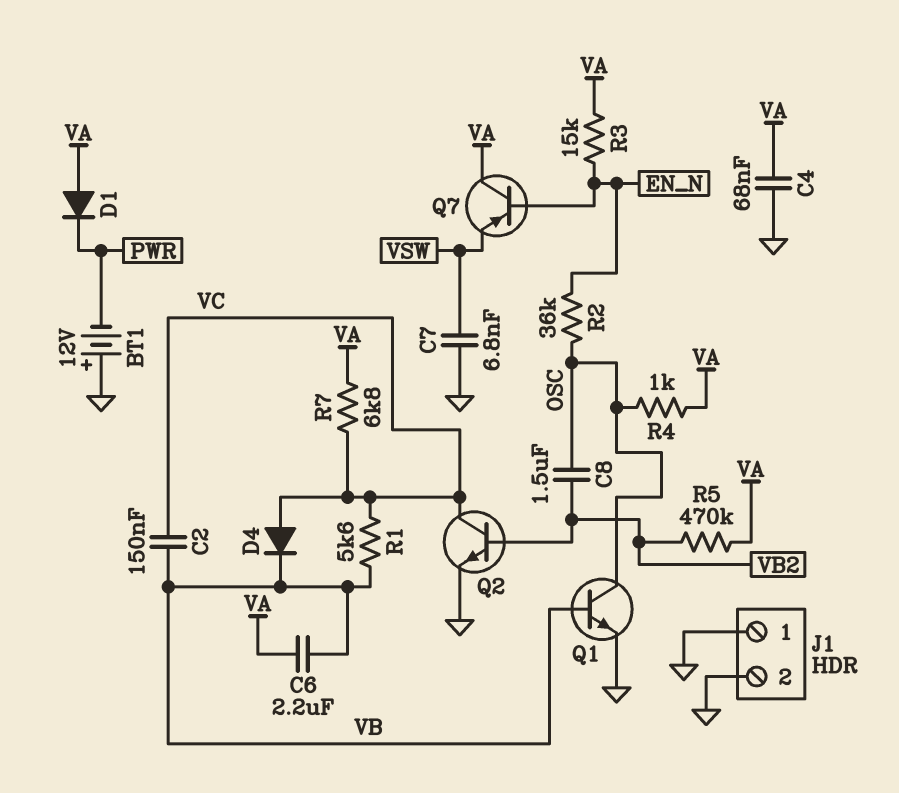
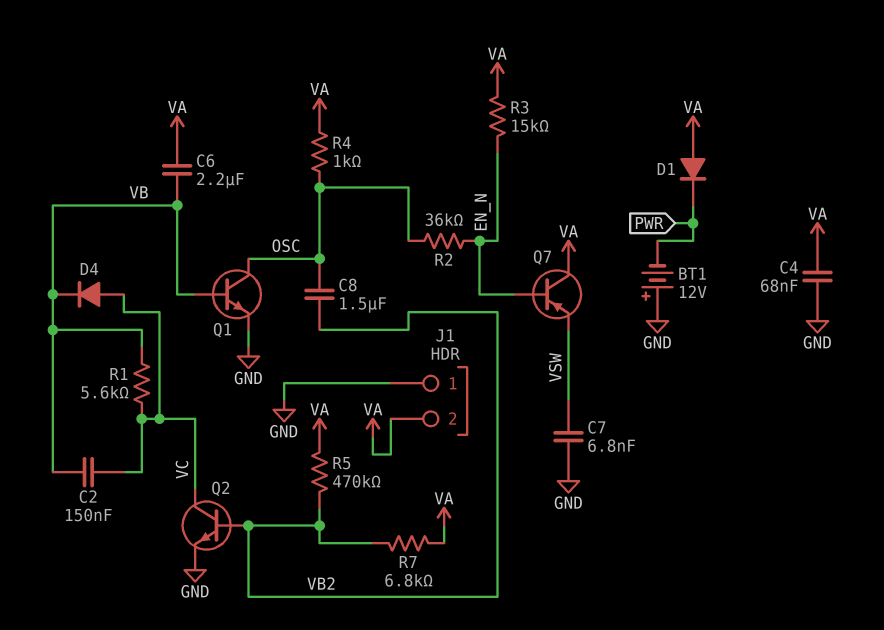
J1 pin 2: GND -> VA
R7: 6.8k (VA, VC) -> 6.8k (VA, VB2)

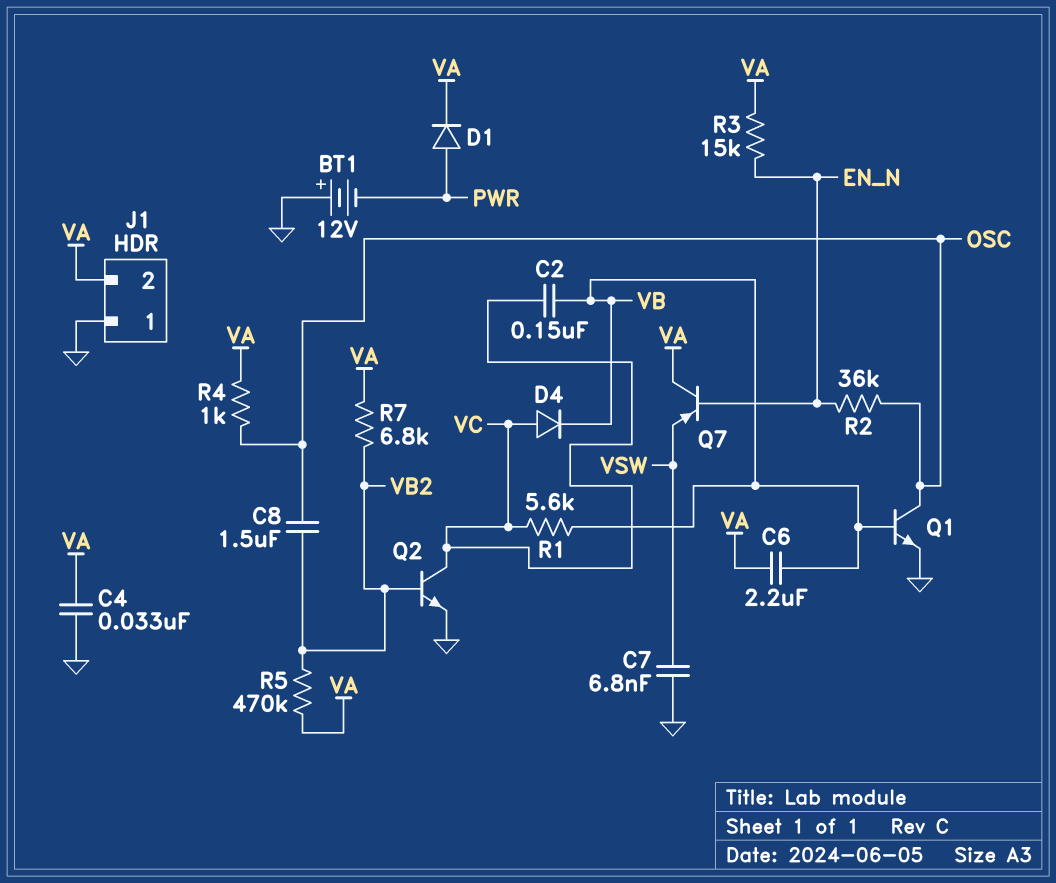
C4: 68nF (GND, VA) -> 33nF (GND, VA)
D1: diode (A VA, K PWR) -> diode (A PWR, K VA)

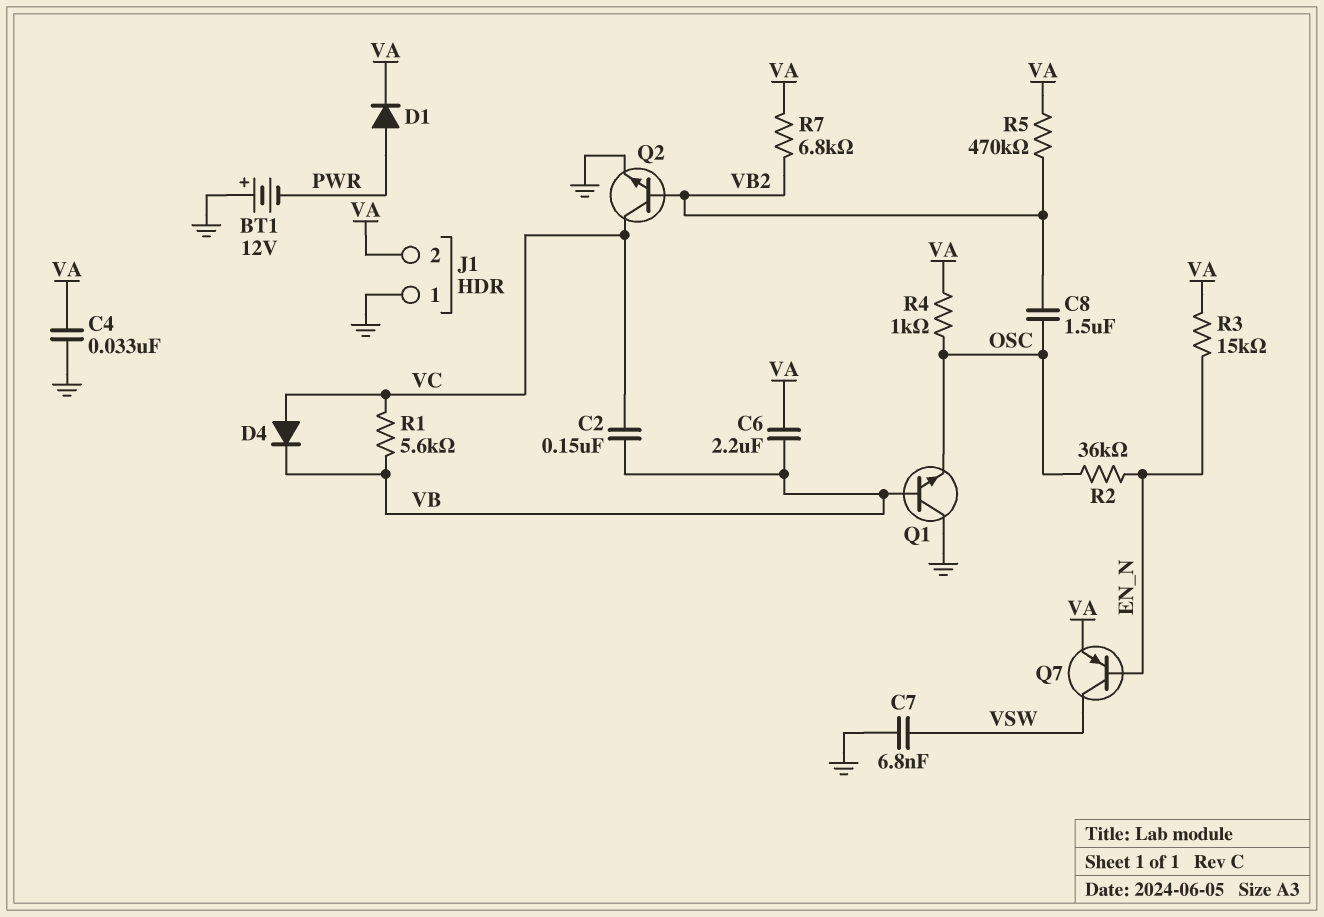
Q1: NPN (B VB, C OSC, E GND) -> NPN (B VB, C GND, E OSC)
Q7: PNP (B EN_N, C VA, E VSW) -> PNP (B EN_N, C VSW, E VA)

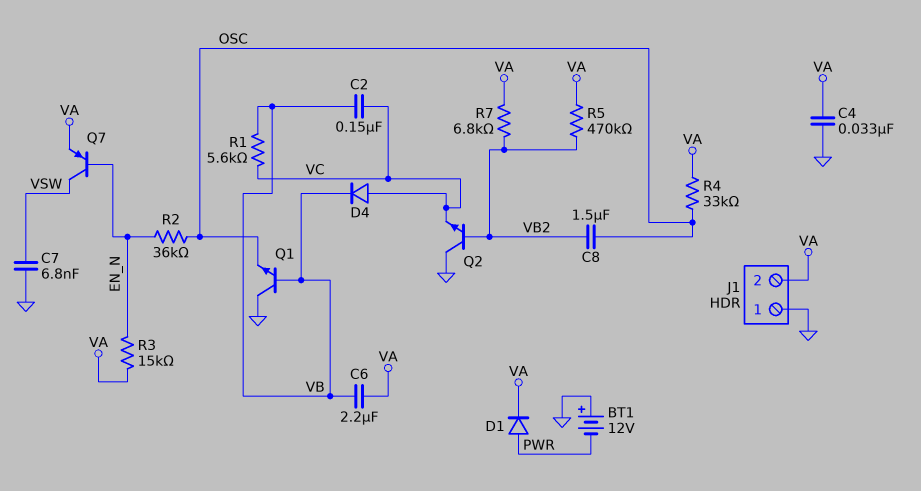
Q2: NPN (B VB2, C VC, E GND) -> NPN (B VB2, C GND, E VC)
R4: 1k (OSC, VA) -> 33k (OSC, VA)

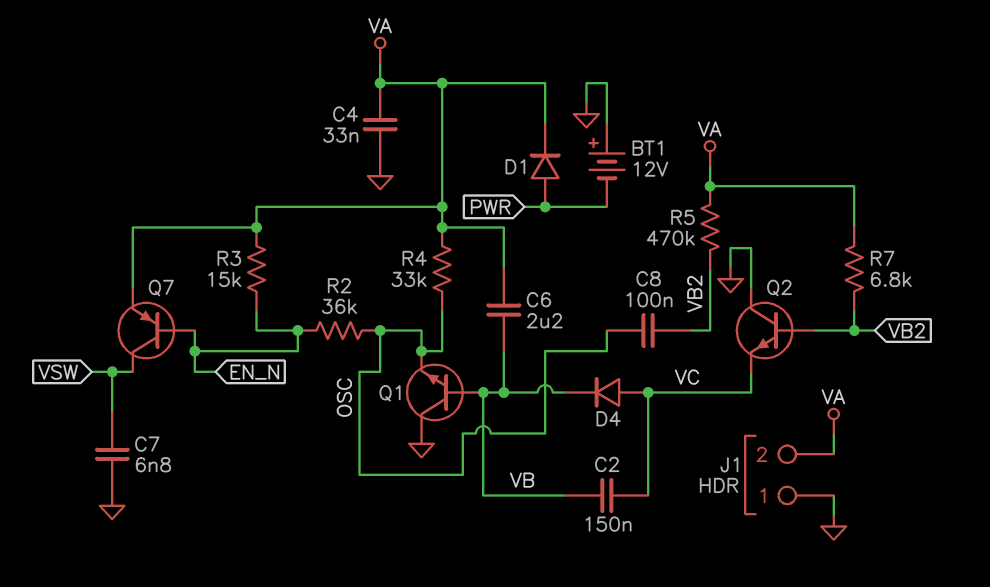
C8: 1.5uF (OSC, VB2) -> 100nF (OSC, VB2)
R1: 5.6k (VB, VC) -> none

